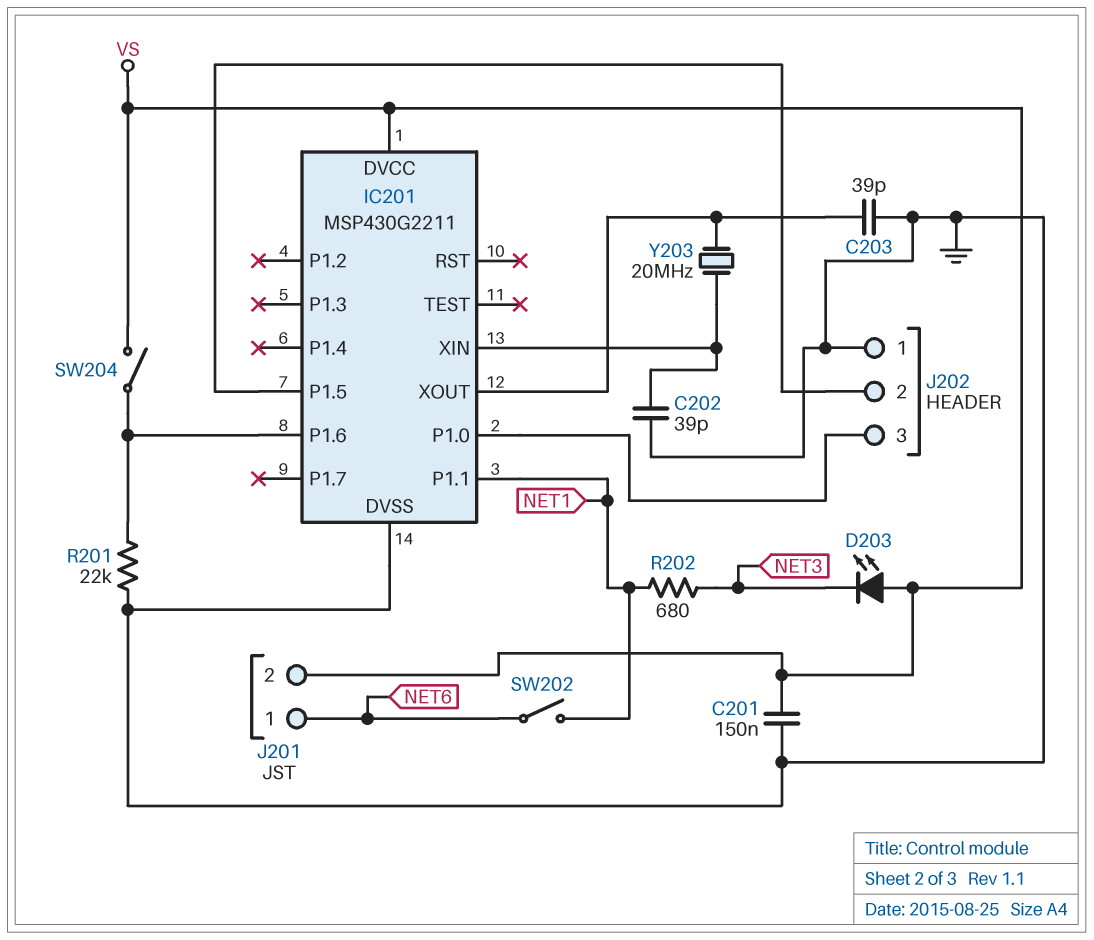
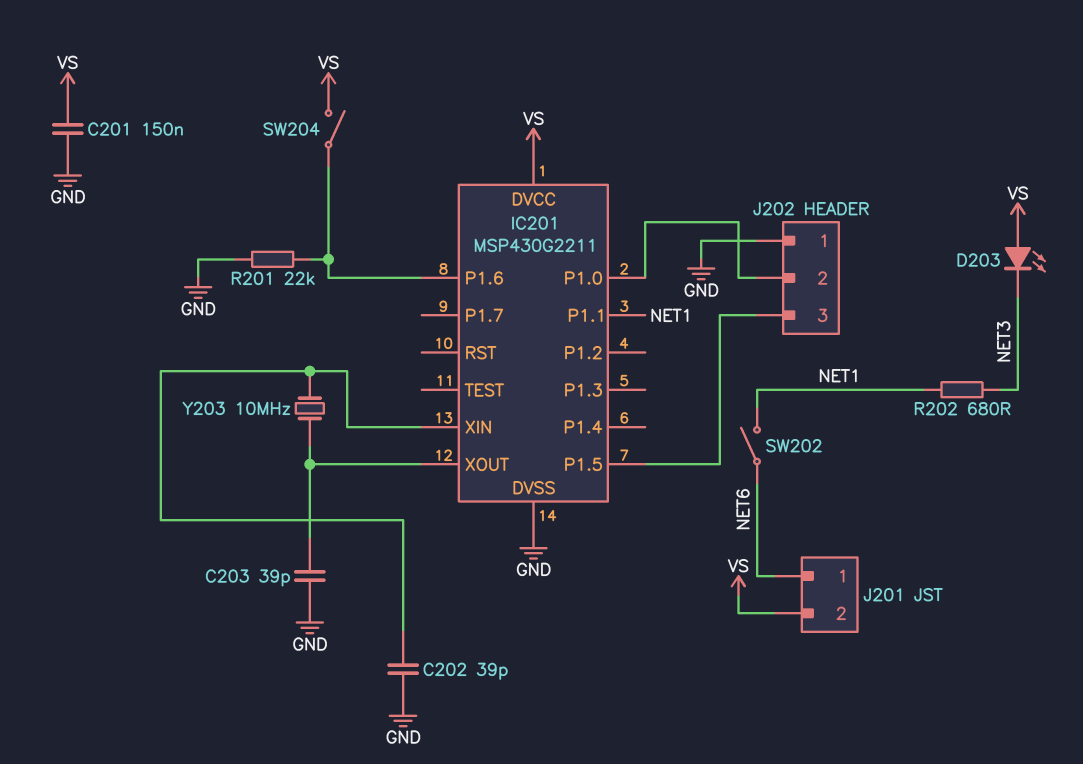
J202 pin 2: IC201/P1.5 -> IC201/P1.0
J202 pin 3: IC201/P1.0 -> IC201/P1.5
Y203: 20MHz (IC201/XIN, IC201/XOUT) -> 10MHz (IC201/XIN, IC201/XOUT)

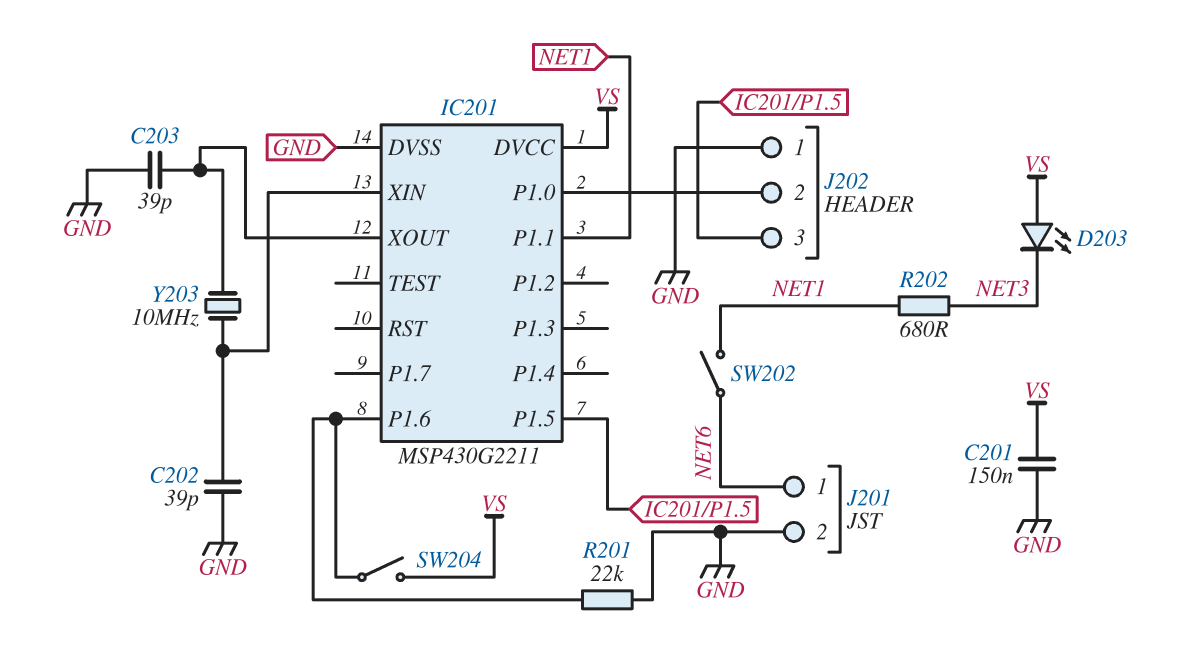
J201 pin 2: VS -> GND

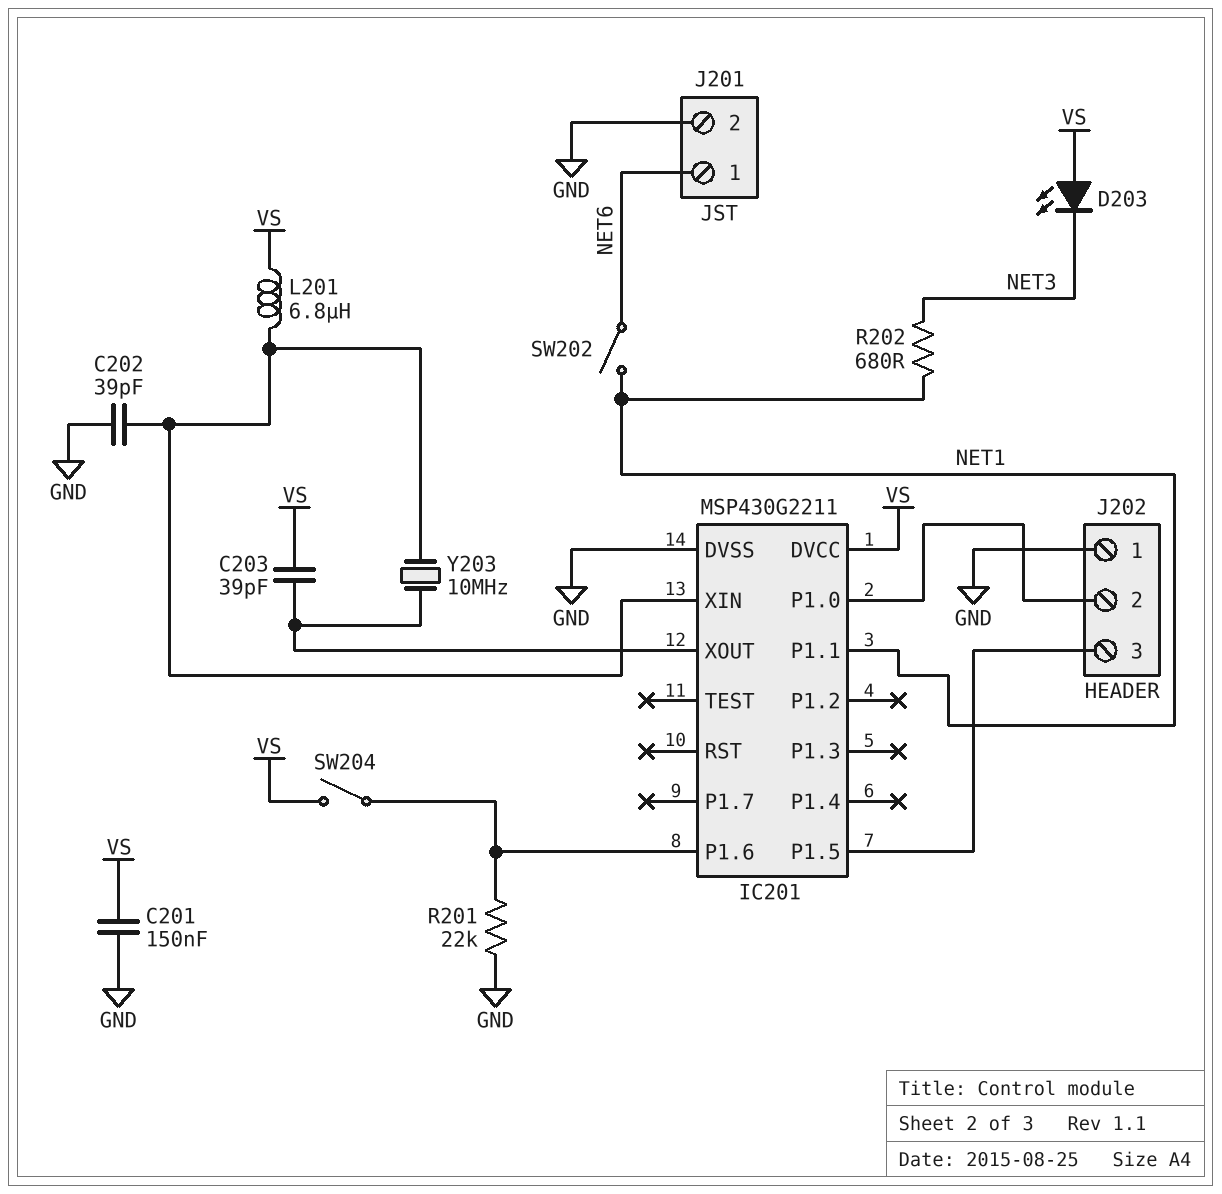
C203: 39pF (GND, IC201/XOUT) -> 39pF (IC201/XOUT, VS)
L201: none -> 6.8uH (IC201/XIN, VS)

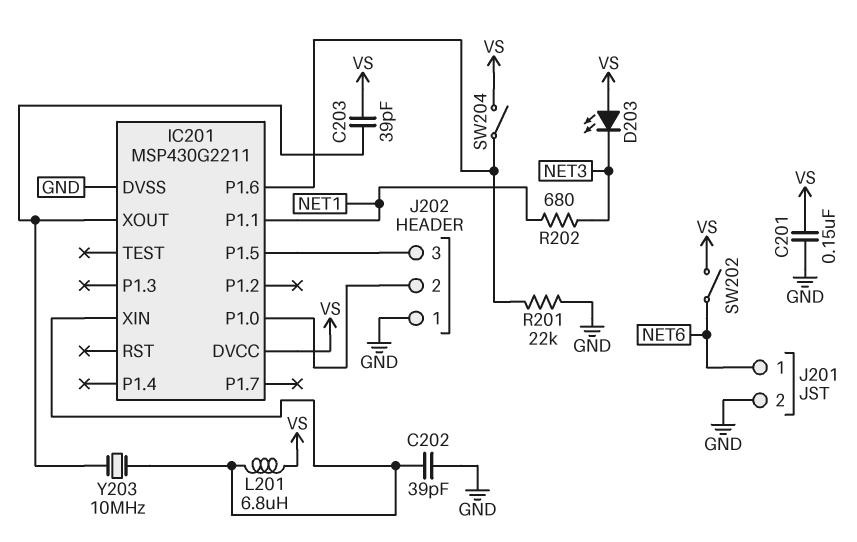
SW202: switch (NET1, NET6) -> switch (NET6, VS)

